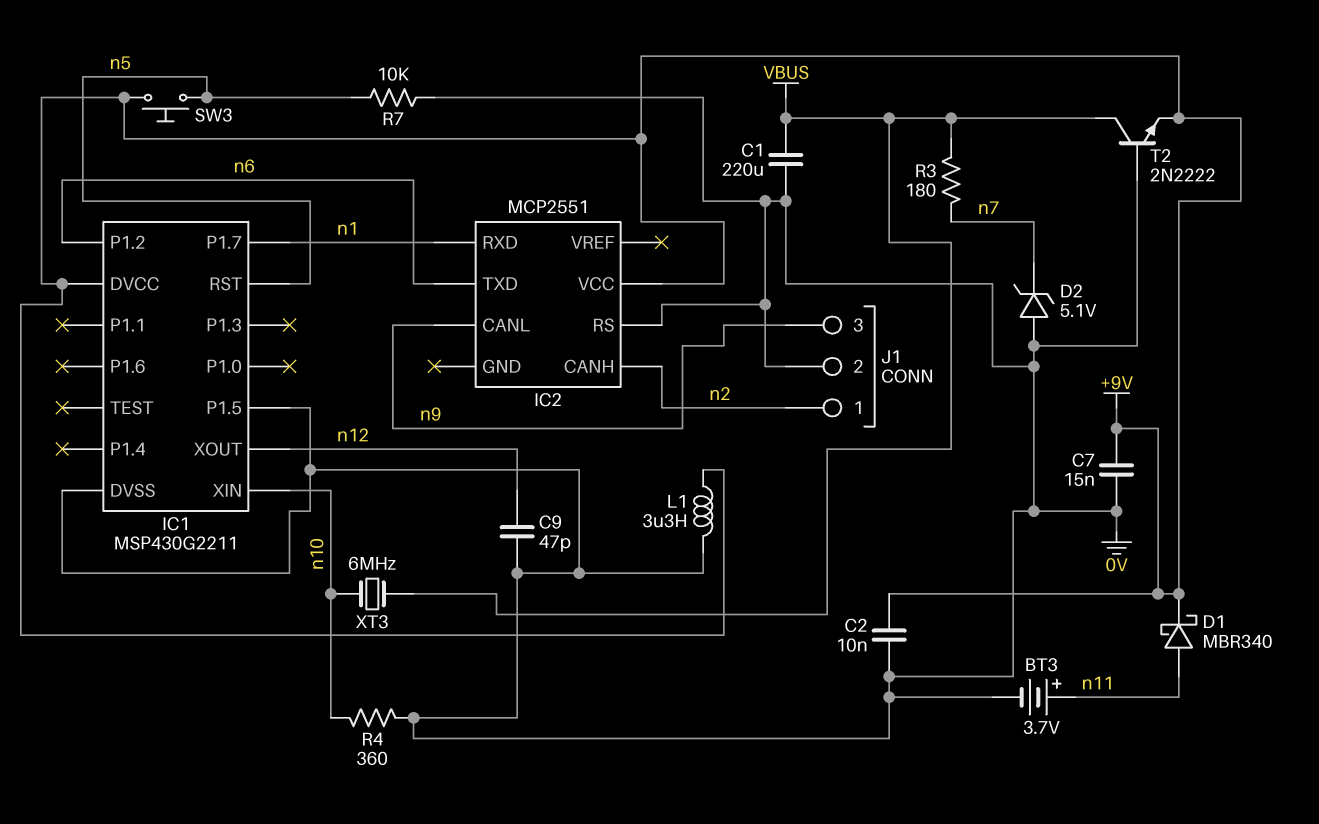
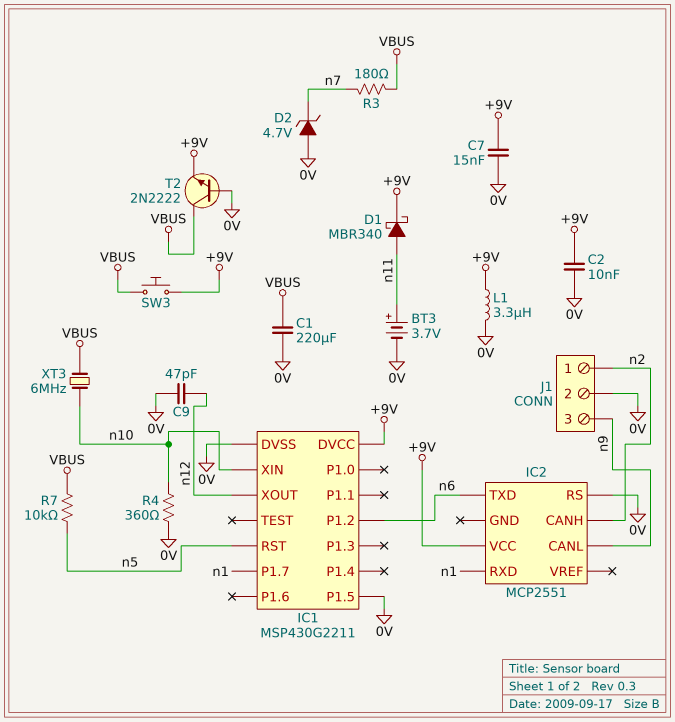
D2: zener 5.1V (A 0V, K n7) -> zener 4.7V (A 0V, K n7)
R7: 10k (0V, n5) -> 10k (VBUS, n5)
SW3: button (+9V, n5) -> button (+9V, VBUS)

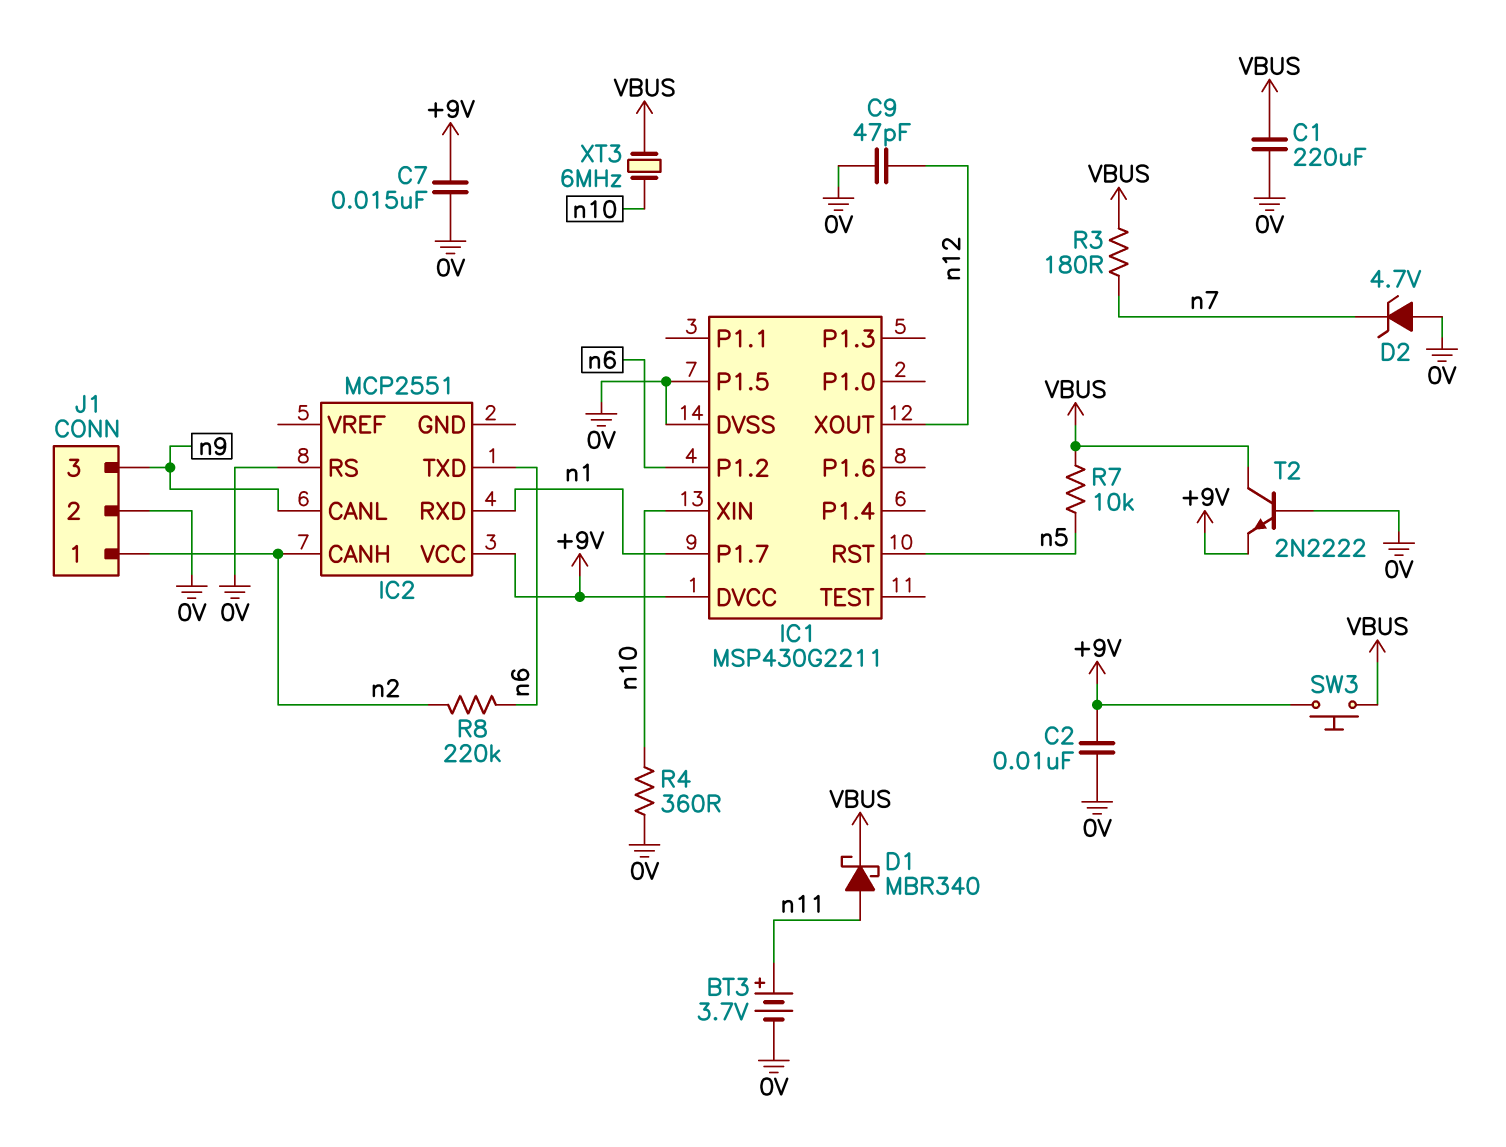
D1: schottky MBR340 (A n11, K +9V) -> schottky MBR340 (A n11, K VBUS)
L1: 3.3uH (+9V, 0V) -> none
R8: none -> 220k (n2, n6)

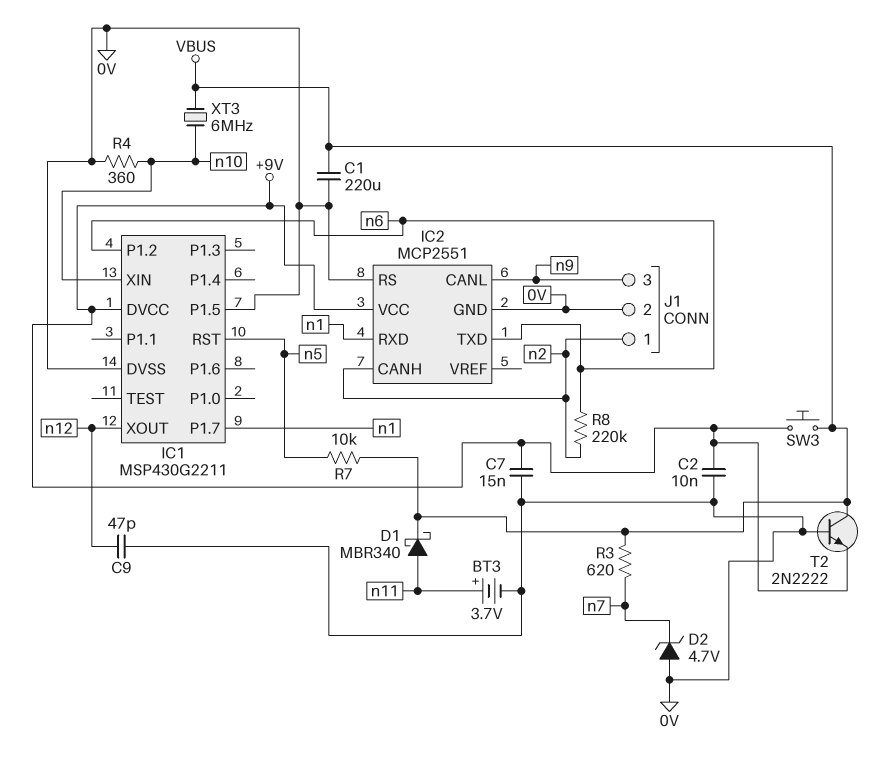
IC2 pin GND: none -> 0V
R3: 180 (VBUS, n7) -> 620 (VBUS, n7)

